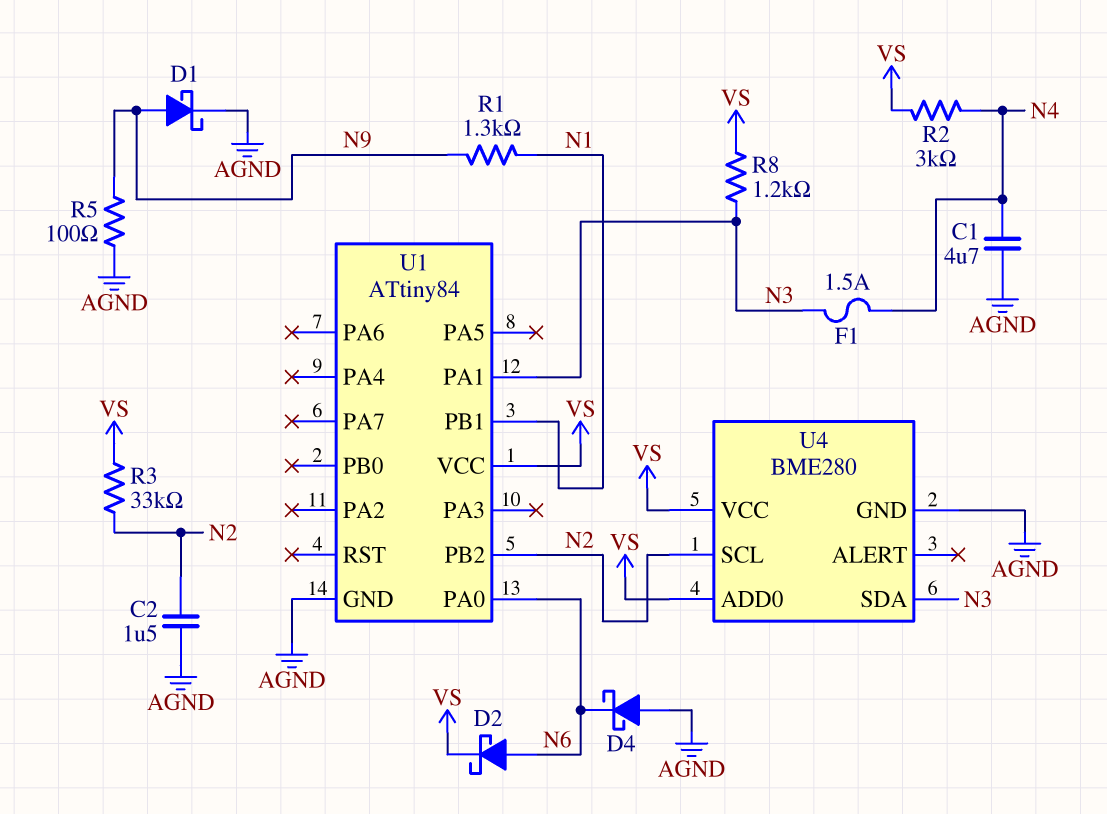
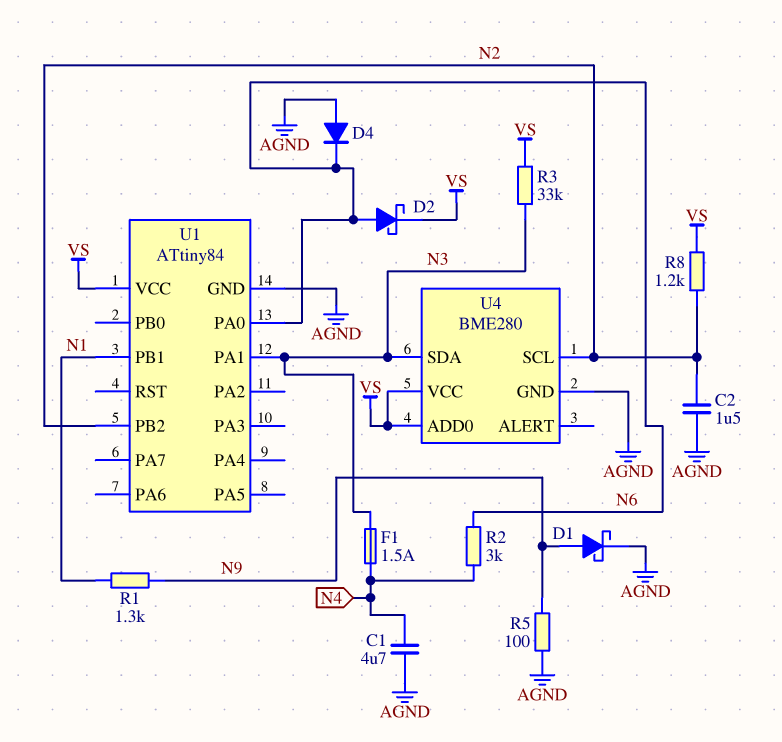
D4: schottky (A AGND, K N6) -> diode (A AGND, K N6)
R2: 3k (N4, VS) -> 3k (N4, N6)
R3: 33k (N2, VS) -> 33k (N3, VS)
R8: 1.2k (N3, VS) -> 1.2k (N2, VS)

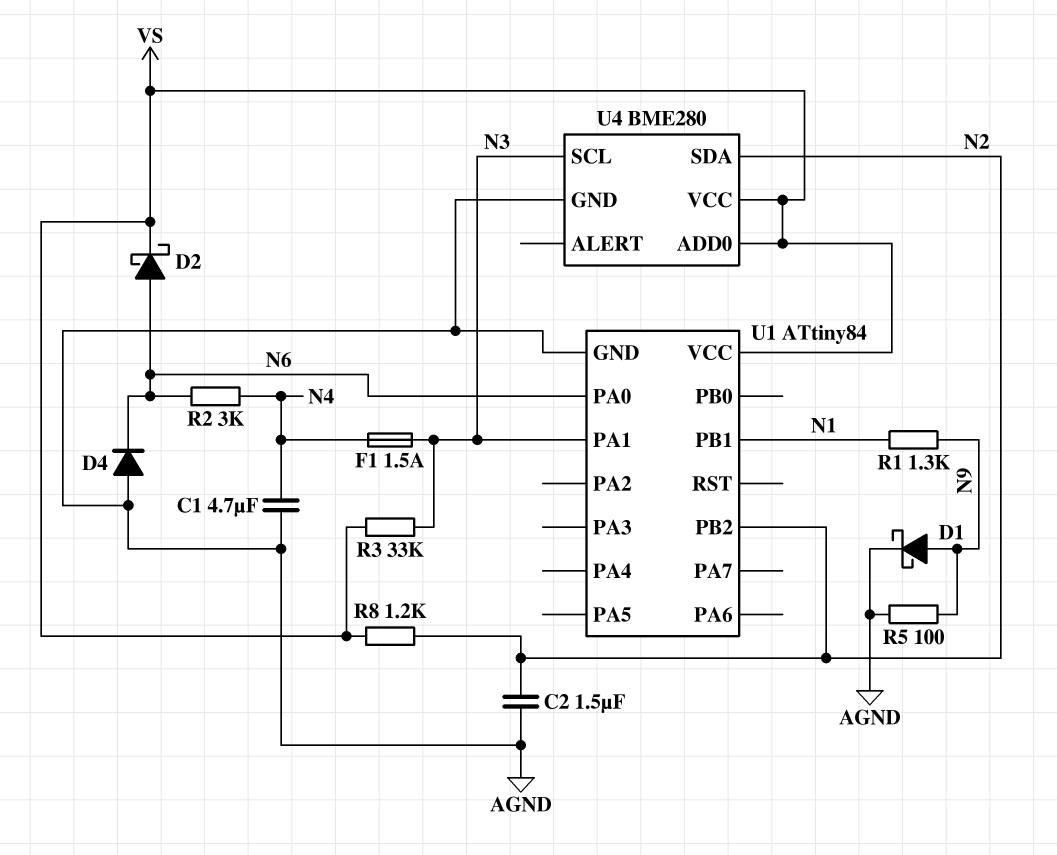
U4 pin SCL: N2 -> N3
U4 pin SDA: N3 -> N2

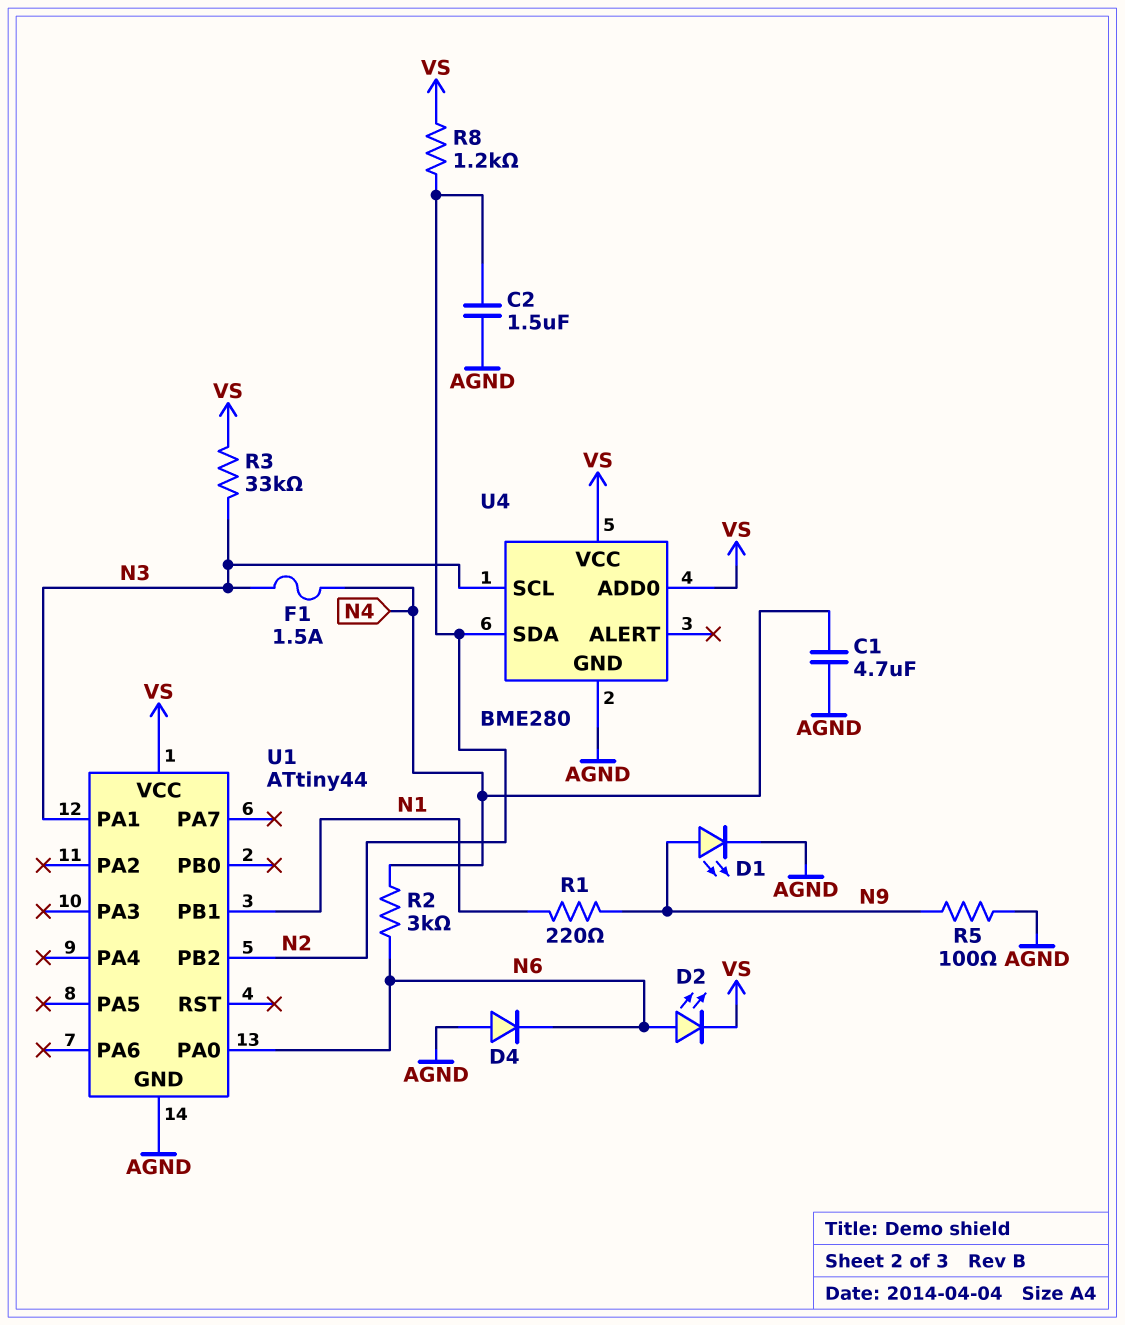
D1: schottky (A N9, K AGND) -> LED (A N9, K AGND)
D2: schottky (A N6, K VS) -> LED (A N6, K VS)
R1: 1.3k (N1, N9) -> 220 (N1, N9)
U1: ATtiny84 -> ATtiny44

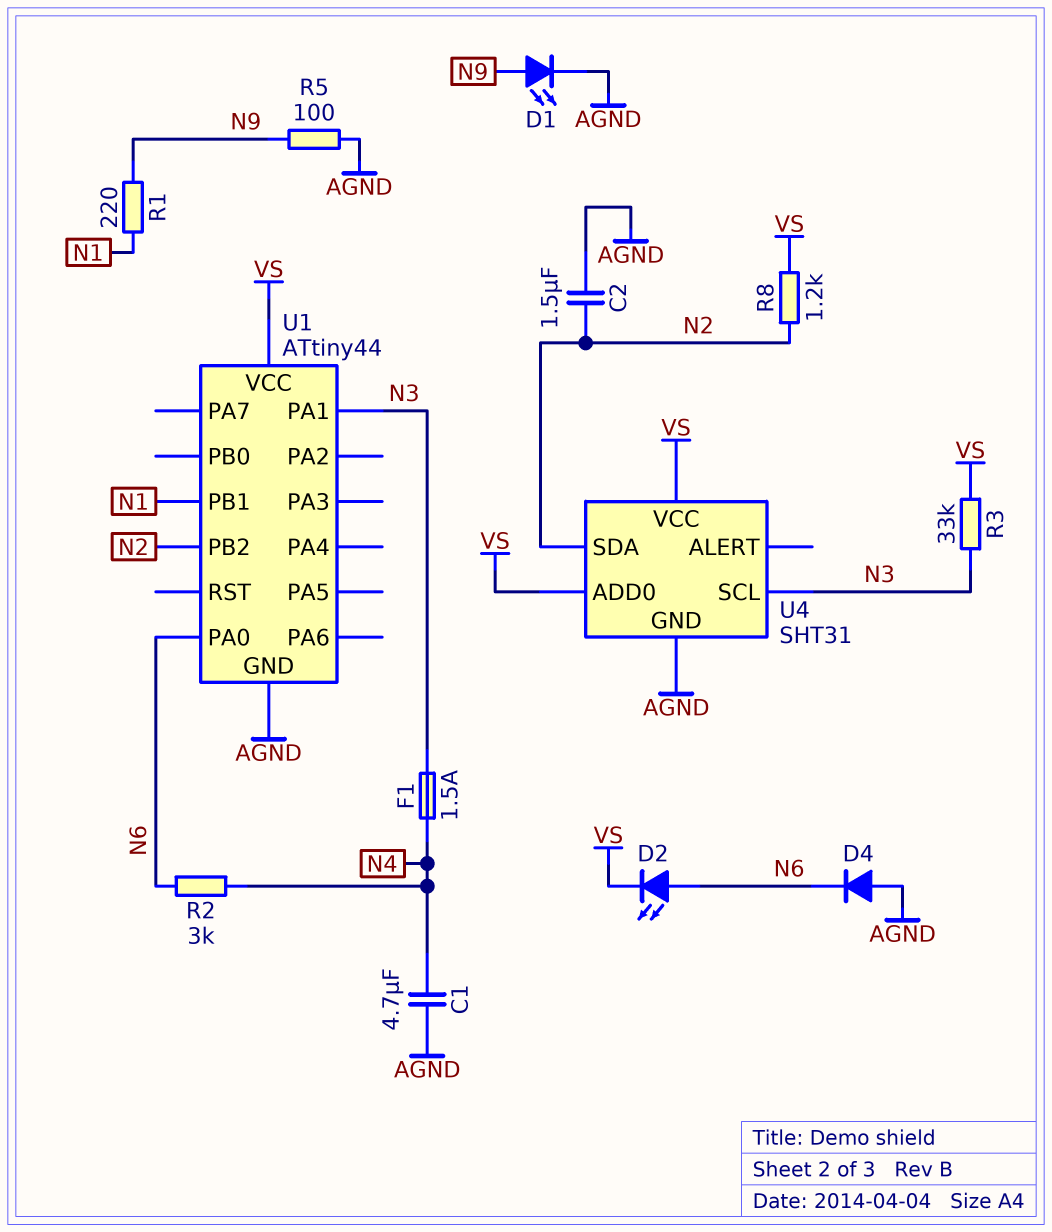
U4: BME280 -> SHT31

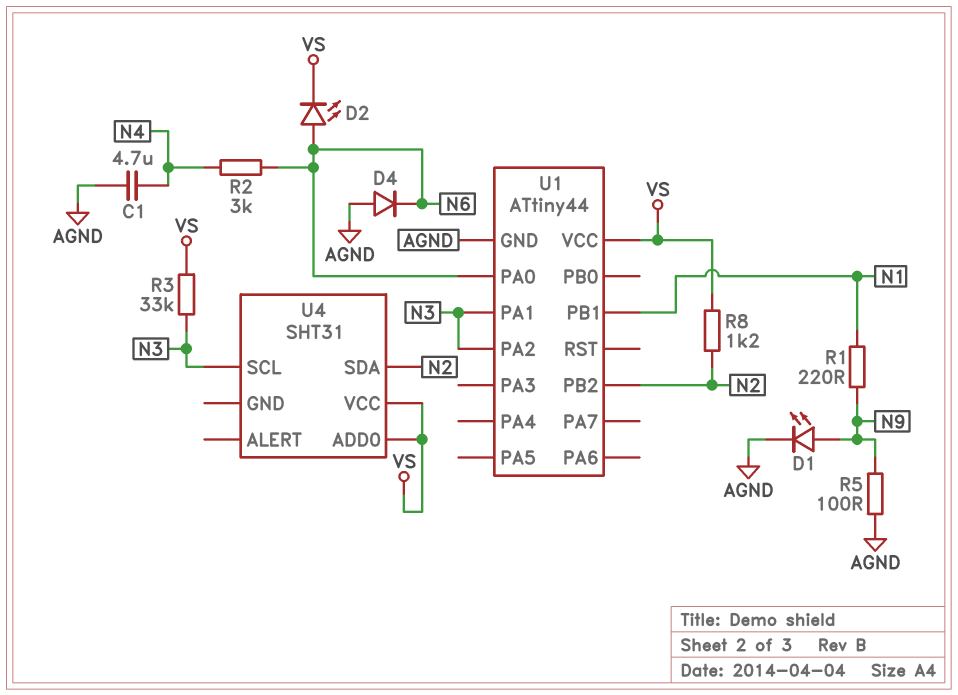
C2: 1.5uF (AGND, N2) -> none
F1: 1.5A (N3, N4) -> none
U1 pin PA2: none -> N3
U4 pin GND: AGND -> none

